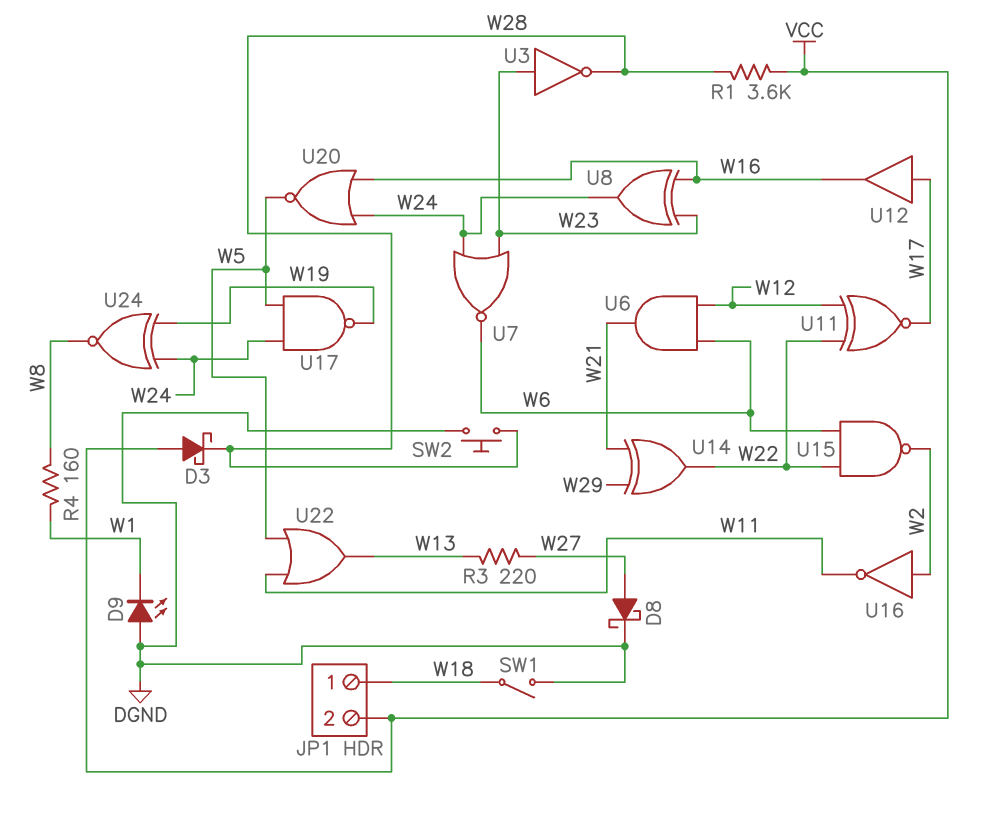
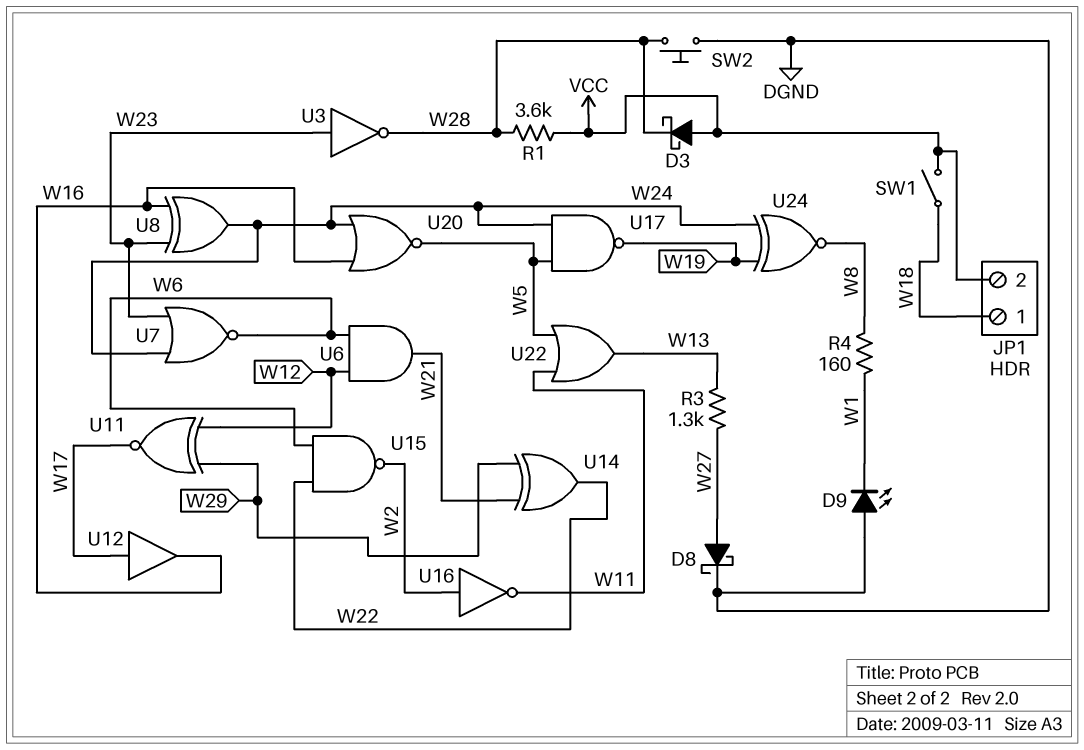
R3: 220 (W13, W27) -> 1.3k (W13, W27)
SW1: switch (DGND, W18) -> switch (VCC, W18)
U11: XNOR (in W12, in W22, out W17) -> XNOR (in W12, in W29, out W17)

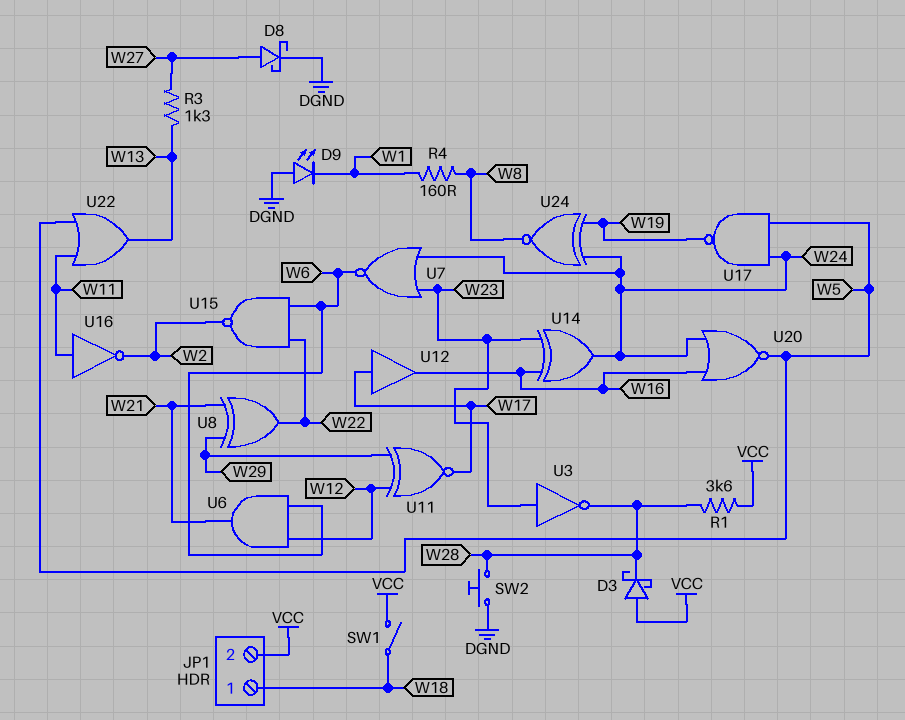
U8: XOR (in W16, in W23, out W24) -> XOR (in W21, in W29, out W22)
U14: XOR (in W21, in W29, out W22) -> XOR (in W16, in W23, out W24)
U16: NOT (in W2, out W11) -> NOT (in W11, out W2)

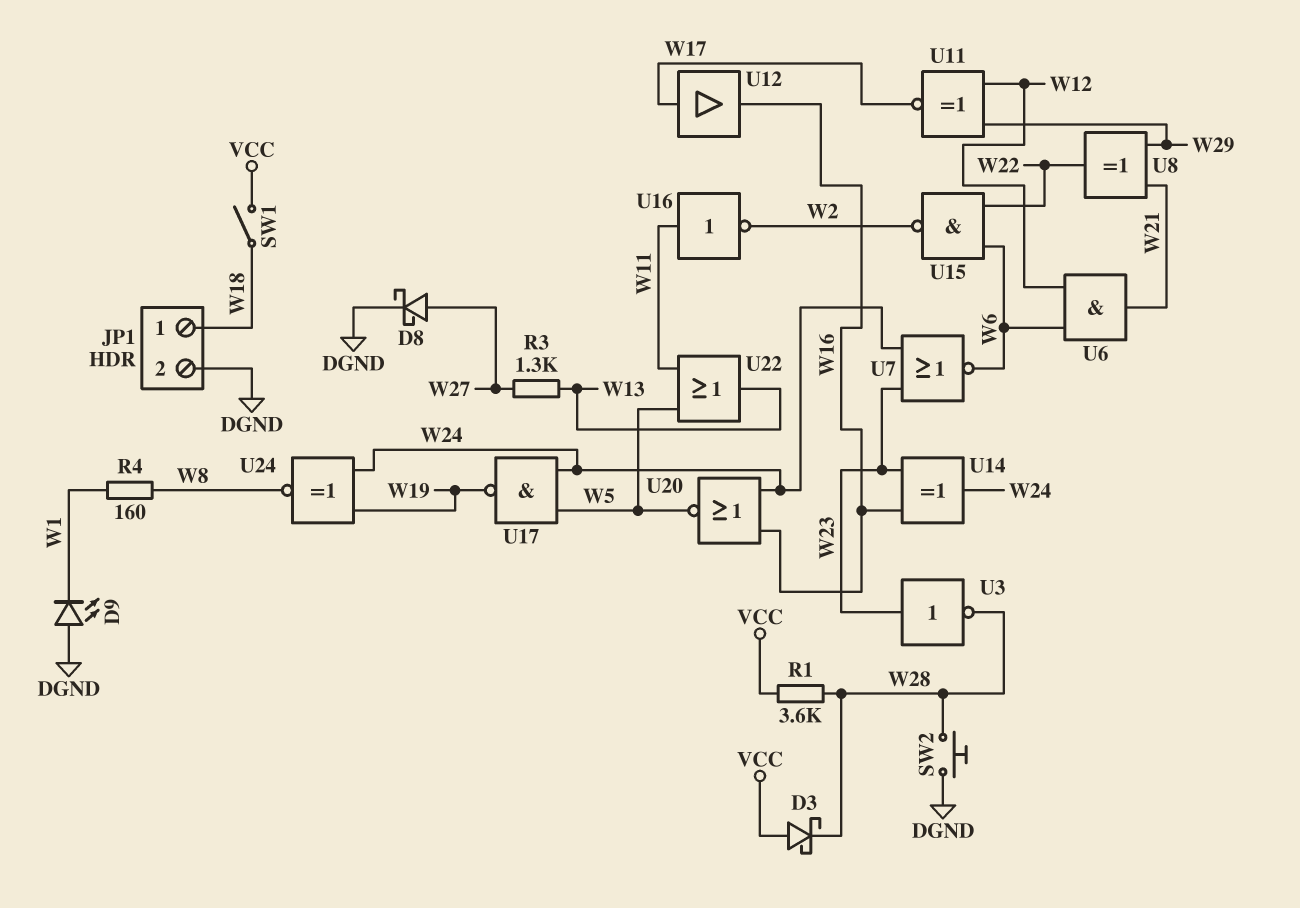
JP1 pin 2: VCC -> DGND

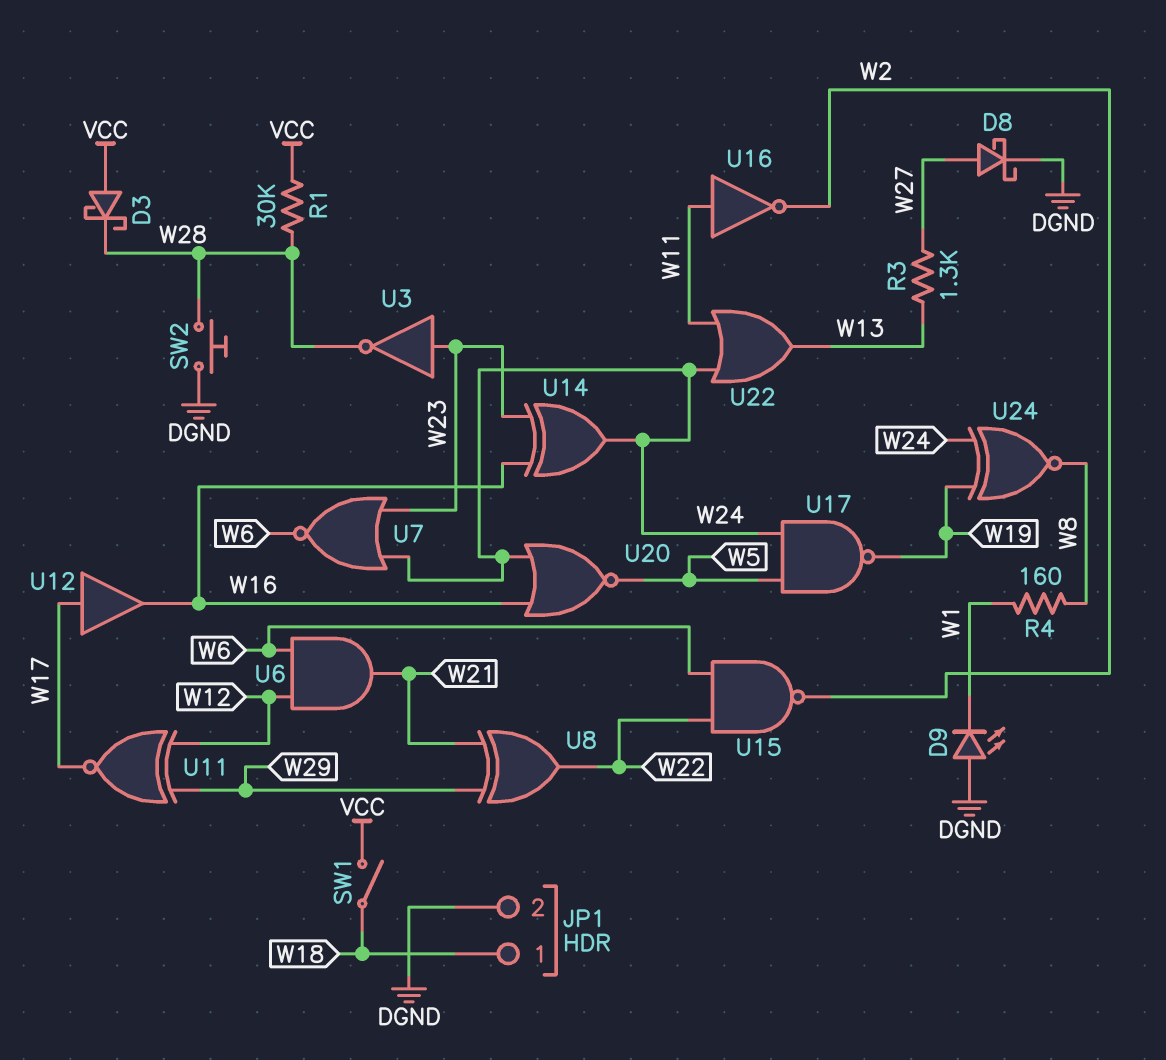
R1: 3.6k (VCC, W28) -> 30k (VCC, W28)
U22: OR (in W5, in W11, out W13) -> OR (in W11, in W24, out W13)

